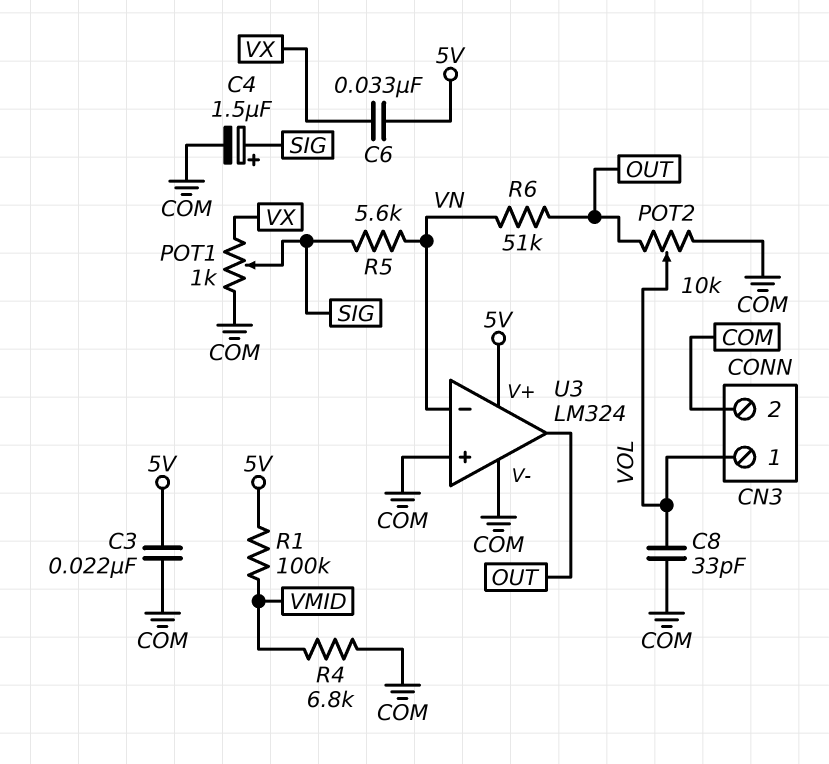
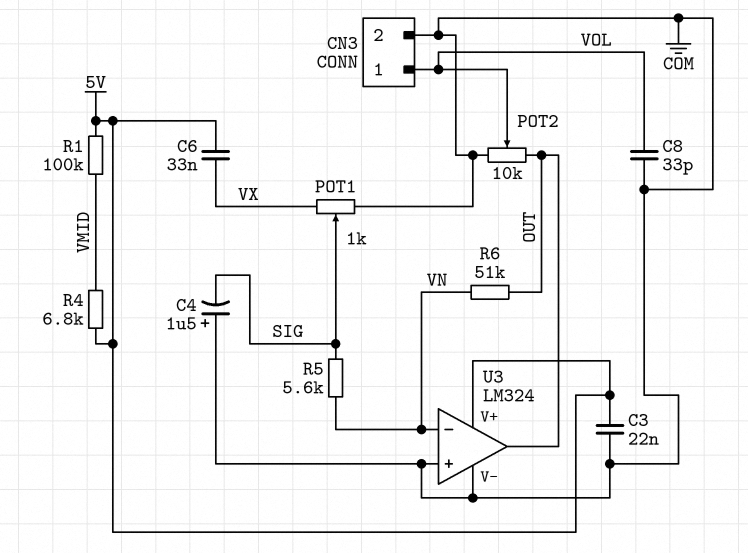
C4: 1.5uF (plus SIG, minus COM) -> 1.5uF (plus COM, minus SIG)
R4: 6.8k (COM, VMID) -> 6.8k (5V, VMID)

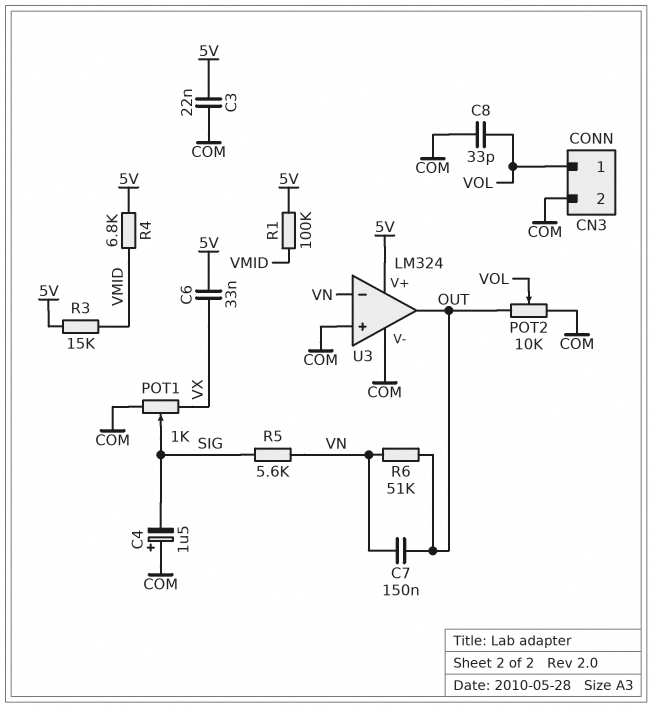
C7: none -> 150nF (OUT, VN)
R3: none -> 15k (5V, VMID)

